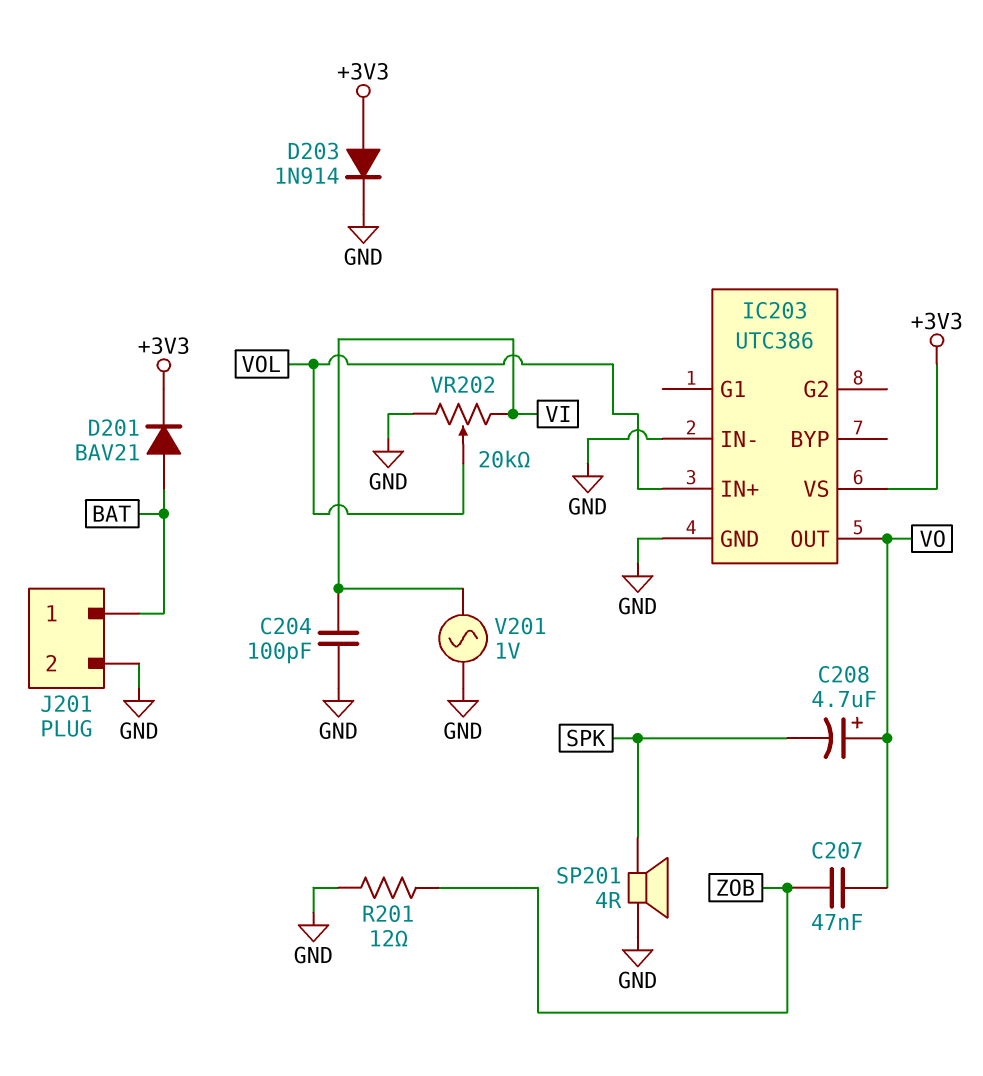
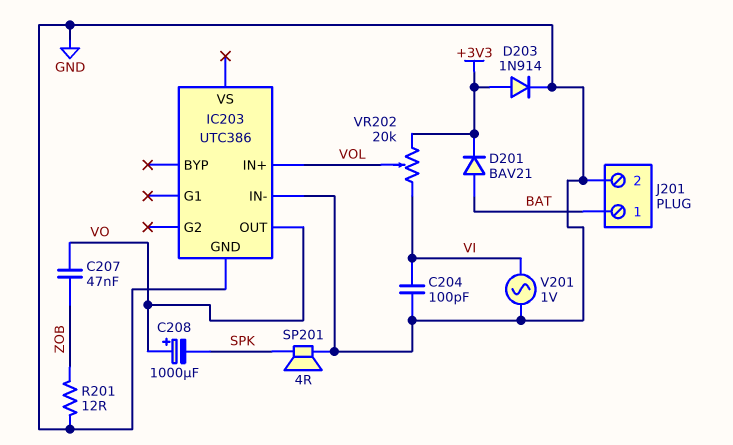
C208: 4.7uF (plus VO, minus SPK) -> 1000uF (plus VO, minus SPK)
IC203 pin VS: +3V3 -> none
VR202: 20k (GND, VI, wiper VOL) -> 20k (+3V3, VI, wiper VOL)

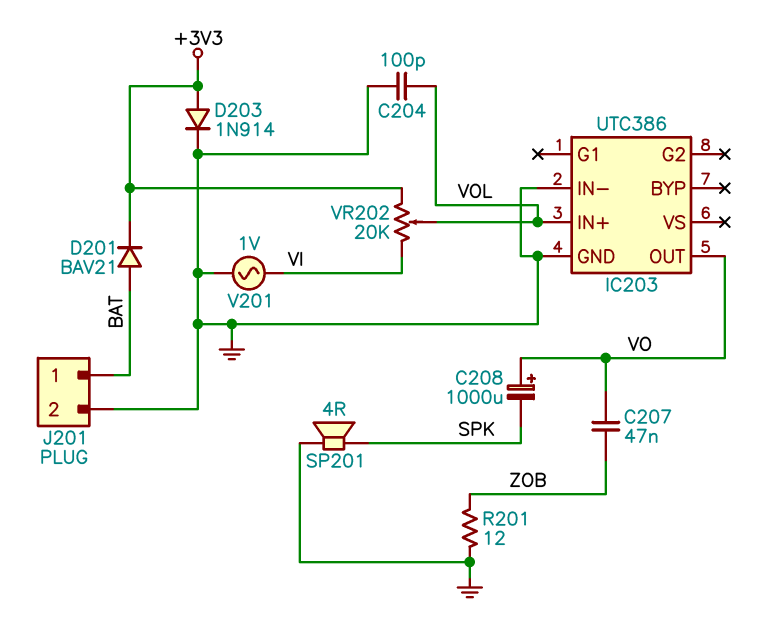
C204: 100pF (GND, VI) -> 100pF (GND, VOL)

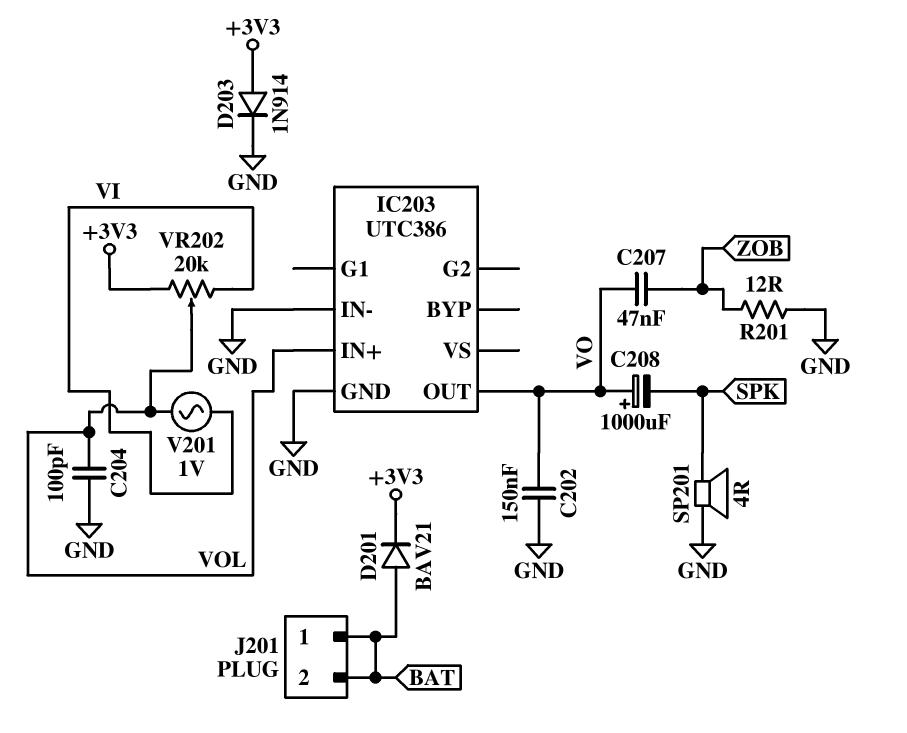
C202: none -> 150nF (GND, VO)
J201 pin 2: GND -> BAT
V201: AC 1V (GND, VI) -> AC 1V (VI, VOL)

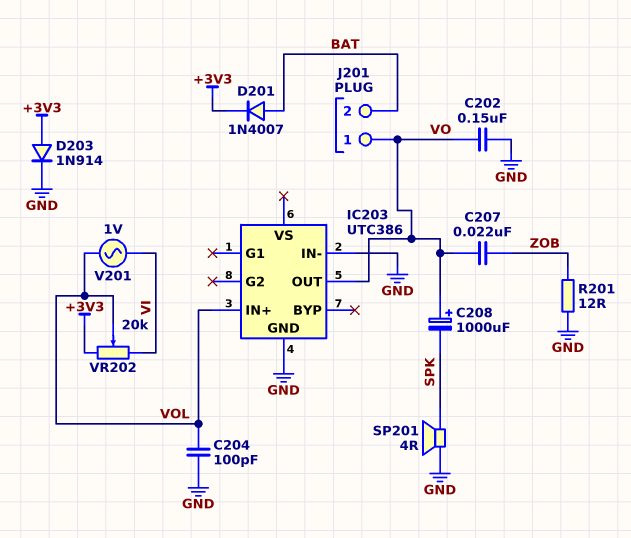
C207: 47nF (VO, ZOB) -> 22nF (VO, ZOB)
D201: diode BAV21 (A BAT, K +3V3) -> diode 1N4007 (A BAT, K +3V3)
J201 pin 1: BAT -> VO

